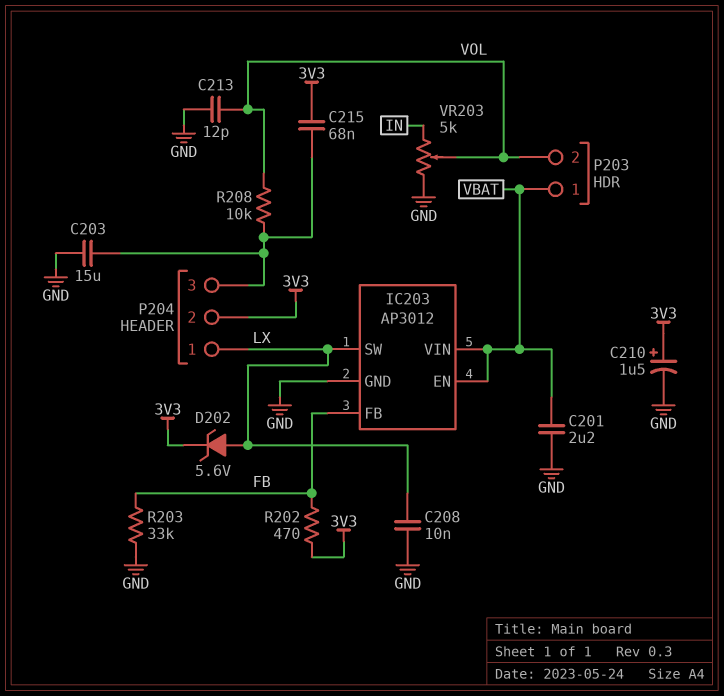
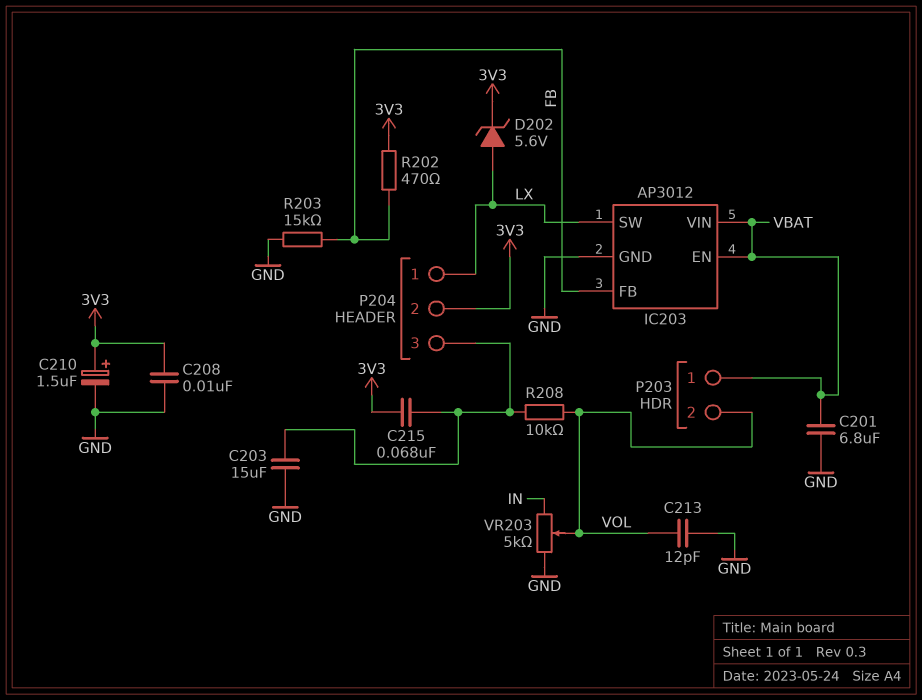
C201: 2.2uF (GND, VBAT) -> 6.8uF (GND, VBAT)
C208: 10nF (GND, LX) -> 10nF (3V3, GND)
R203: 33k (FB, GND) -> 15k (FB, GND)

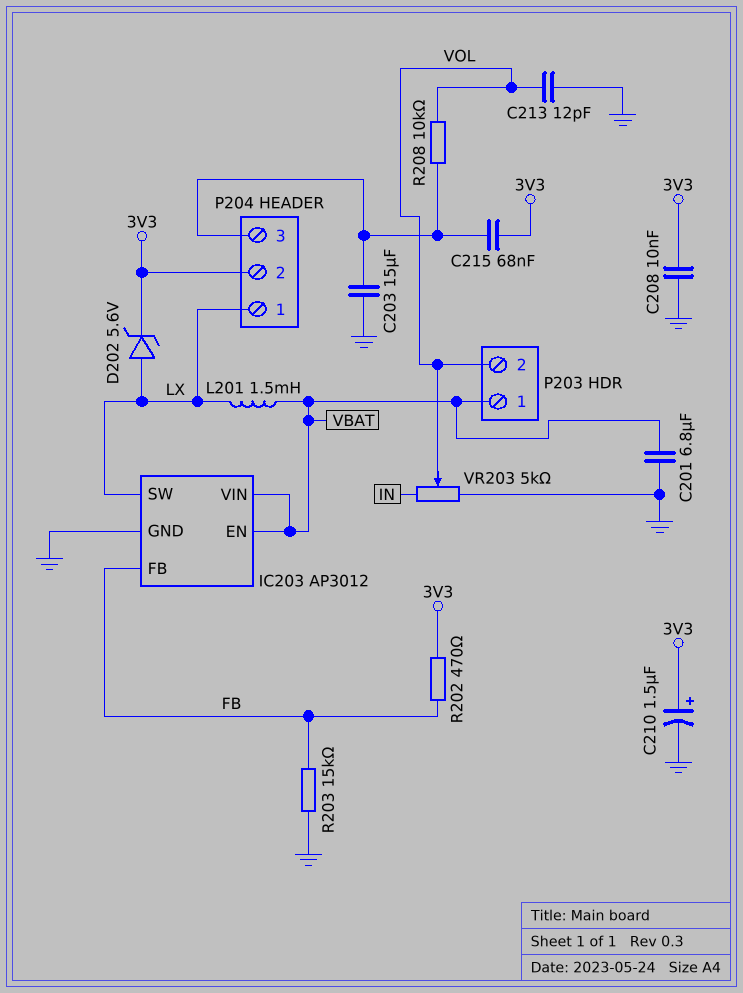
L201: none -> 1.5mH (LX, VBAT)

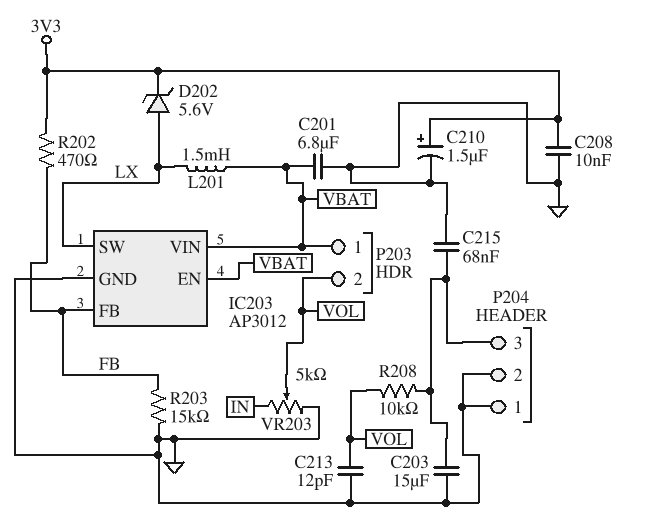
C215: 68nF (3V3, P204/3) -> 68nF (GND, P204/3)
P204 pin 1: LX -> GND
P204 pin 2: 3V3 -> GND

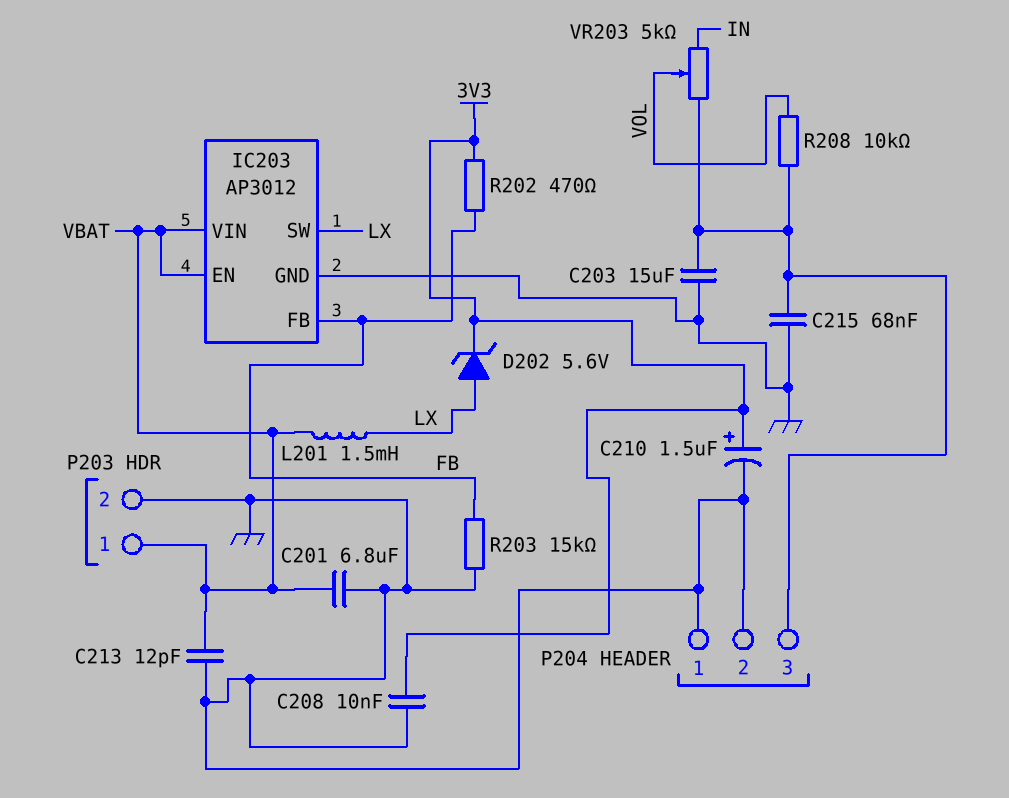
C213: 12pF (GND, VOL) -> 12pF (GND, VBAT)
P203 pin 2: VOL -> GND
VR203: 5k (GND, IN, wiper VOL) -> 5k (IN, P204/3, wiper VOL)

